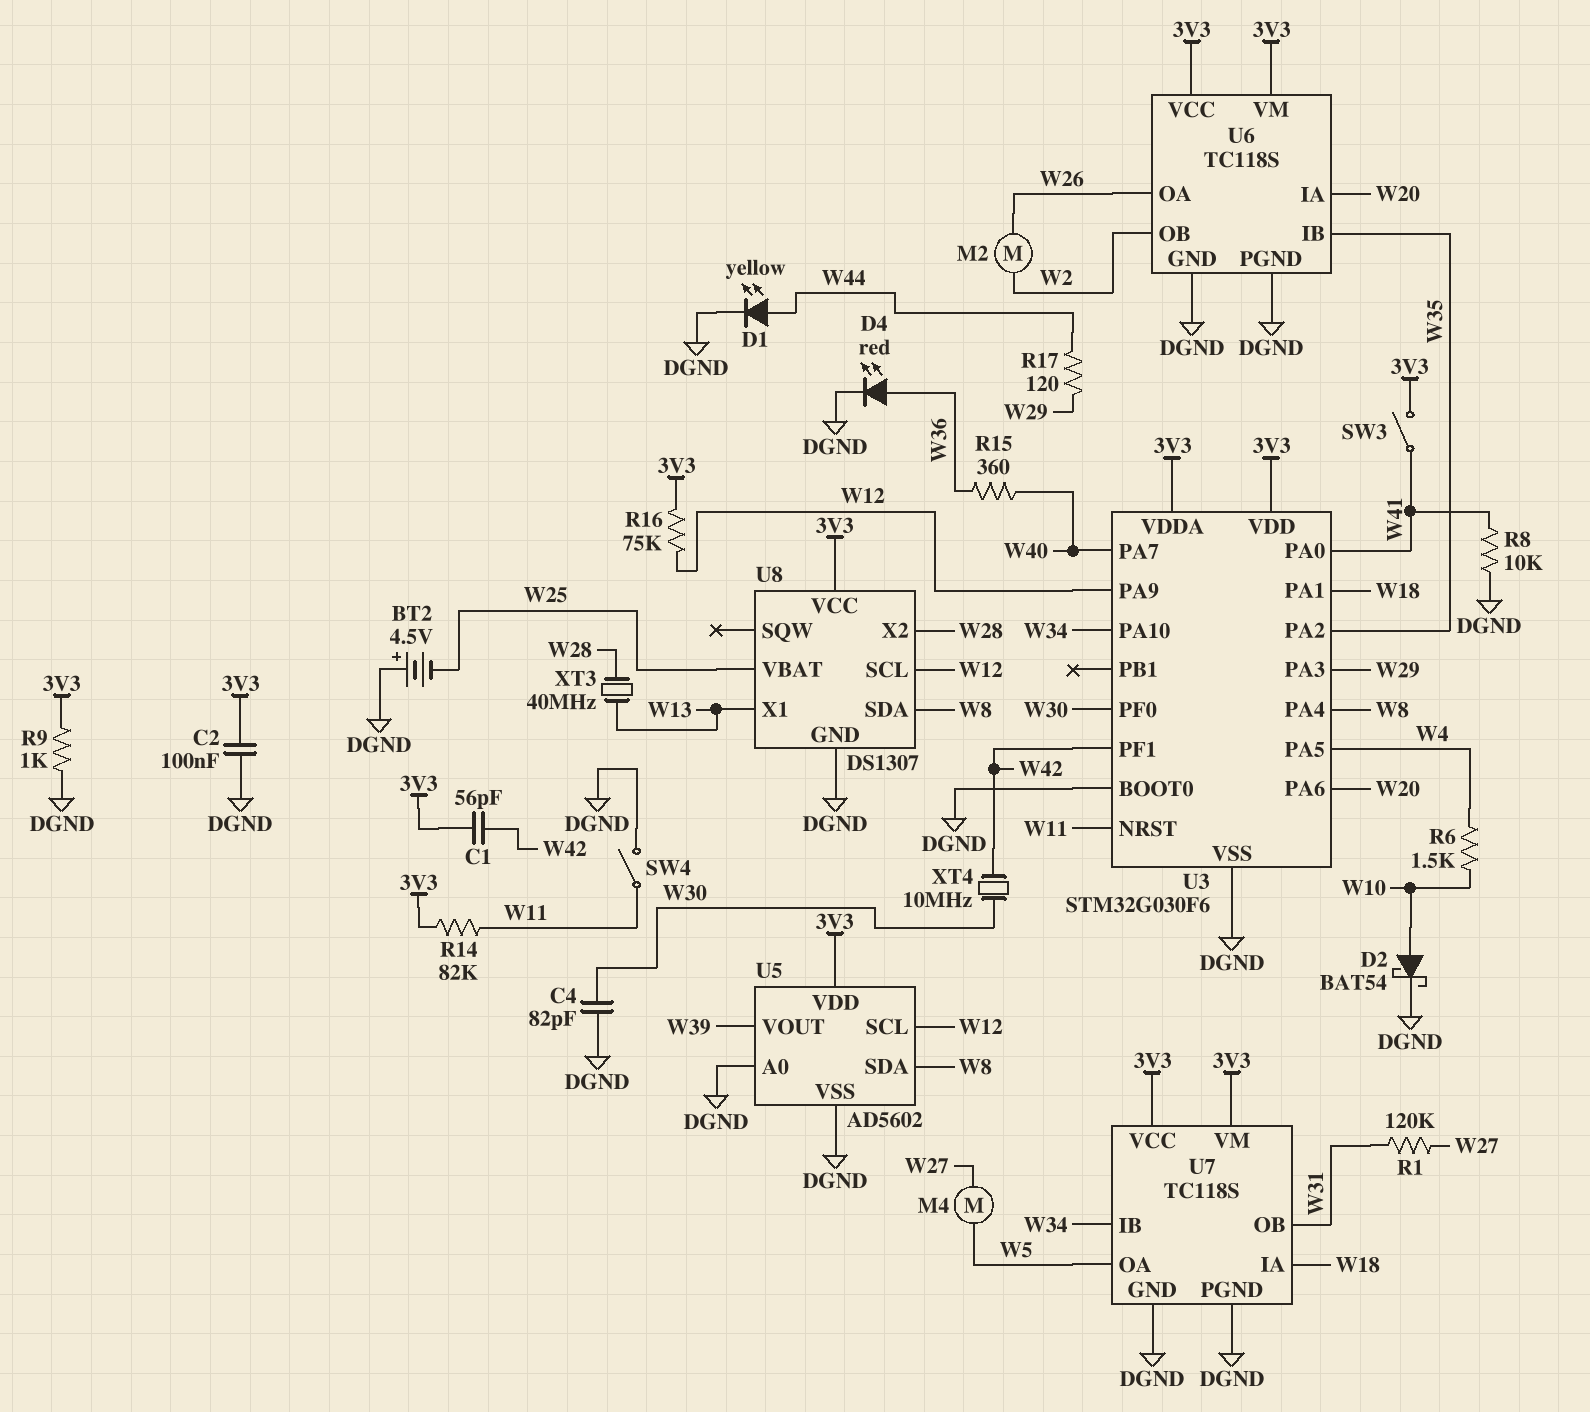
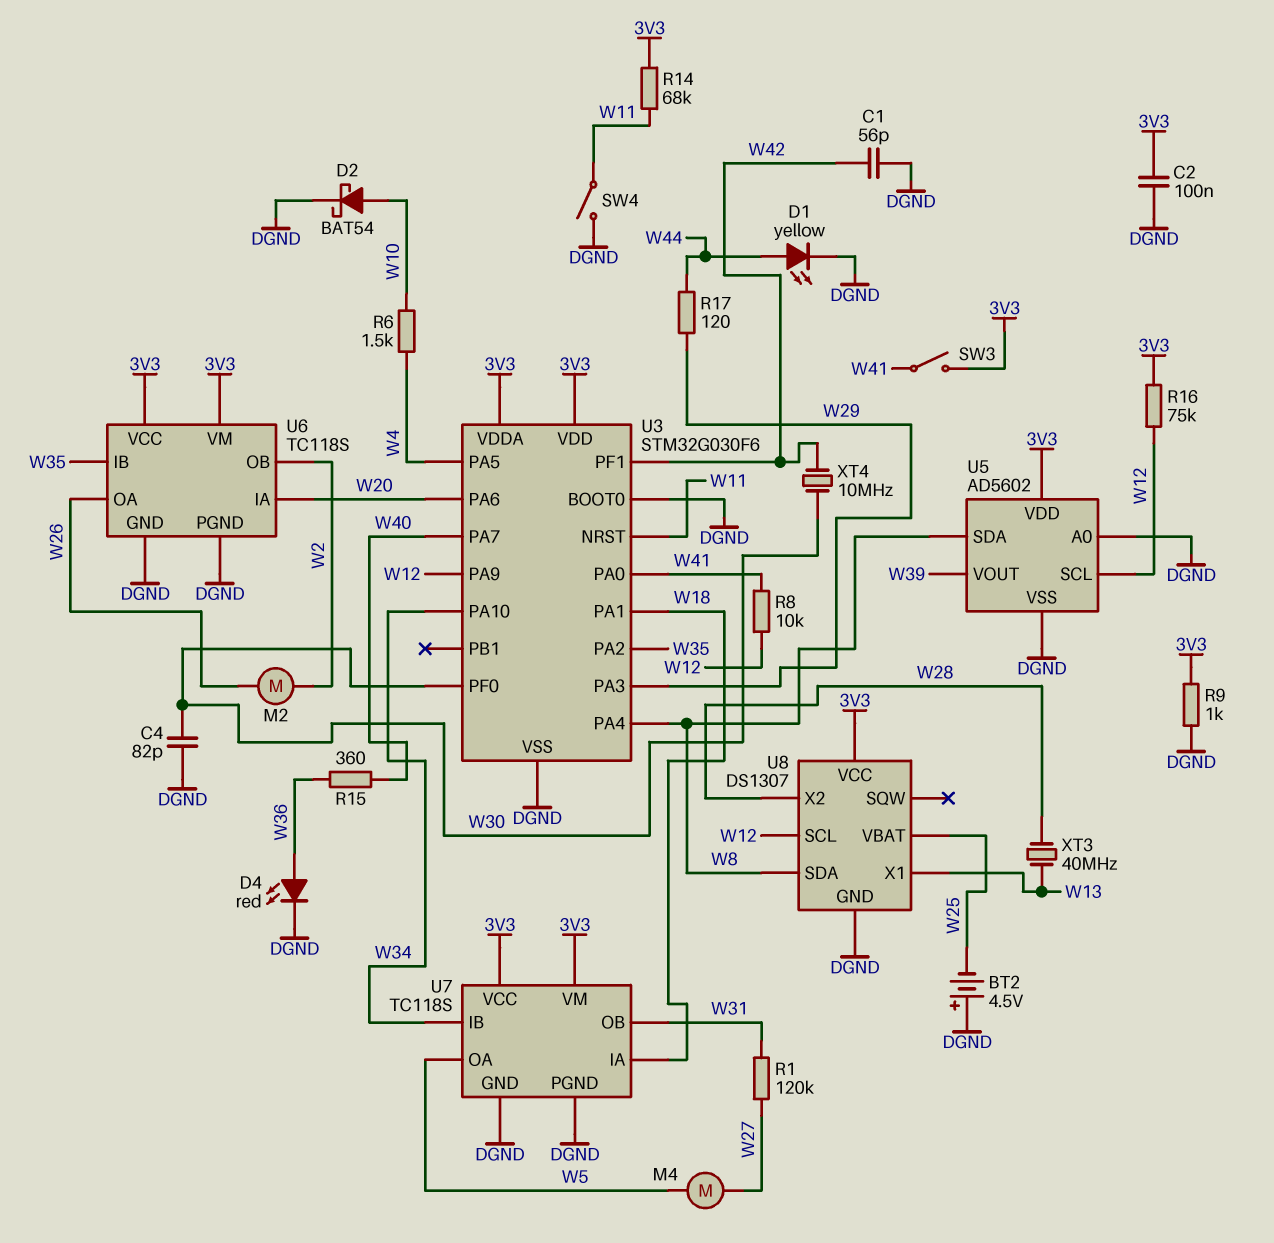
C1: 56pF (3V3, W42) -> 56pF (DGND, W42)
R8: 10k (DGND, W41) -> 10k (W12, W41)
R14: 82k (3V3, W11) -> 68k (3V3, W11)

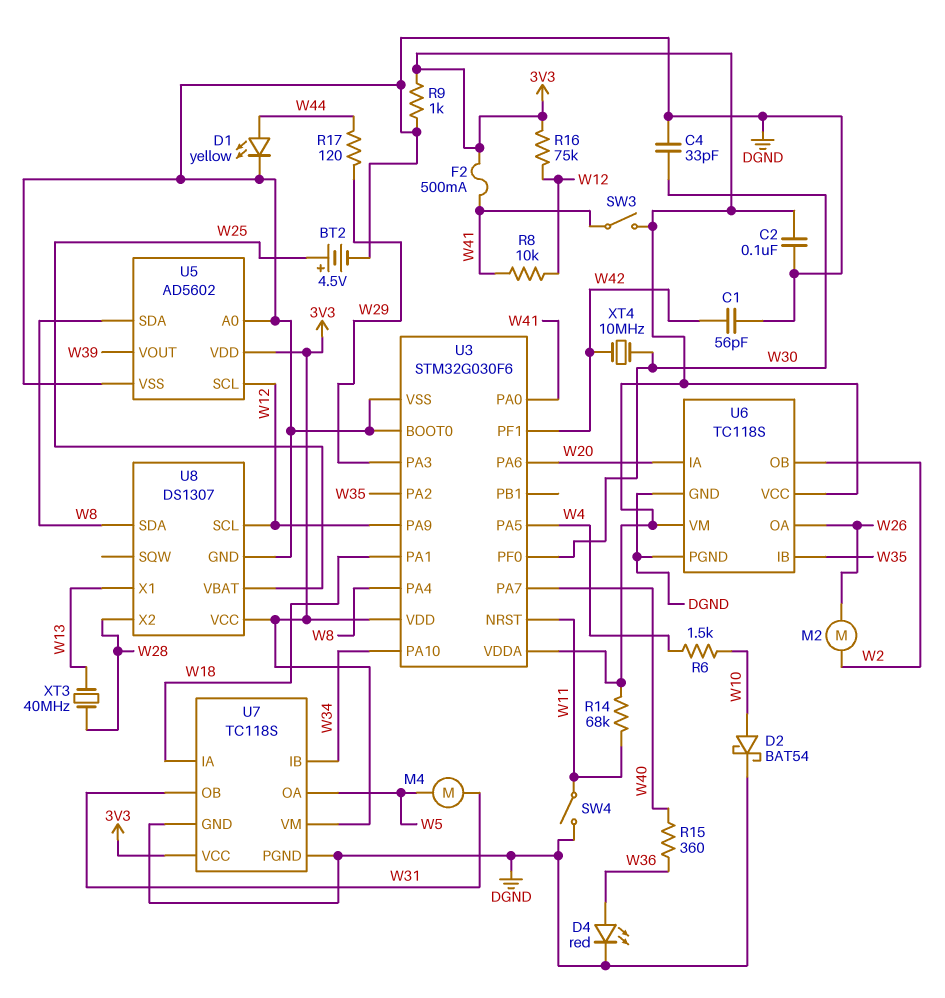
BT2: 4.5V (plus DGND, minus W25) -> 4.5V (plus W25, minus DGND)
C4: 82pF (DGND, W30) -> 33pF (DGND, W30)
F2: none -> 500mA (3V3, W41)
M4: motor (W5, W27) -> motor (W5, W31)
R1: 120k (W27, W31) -> none

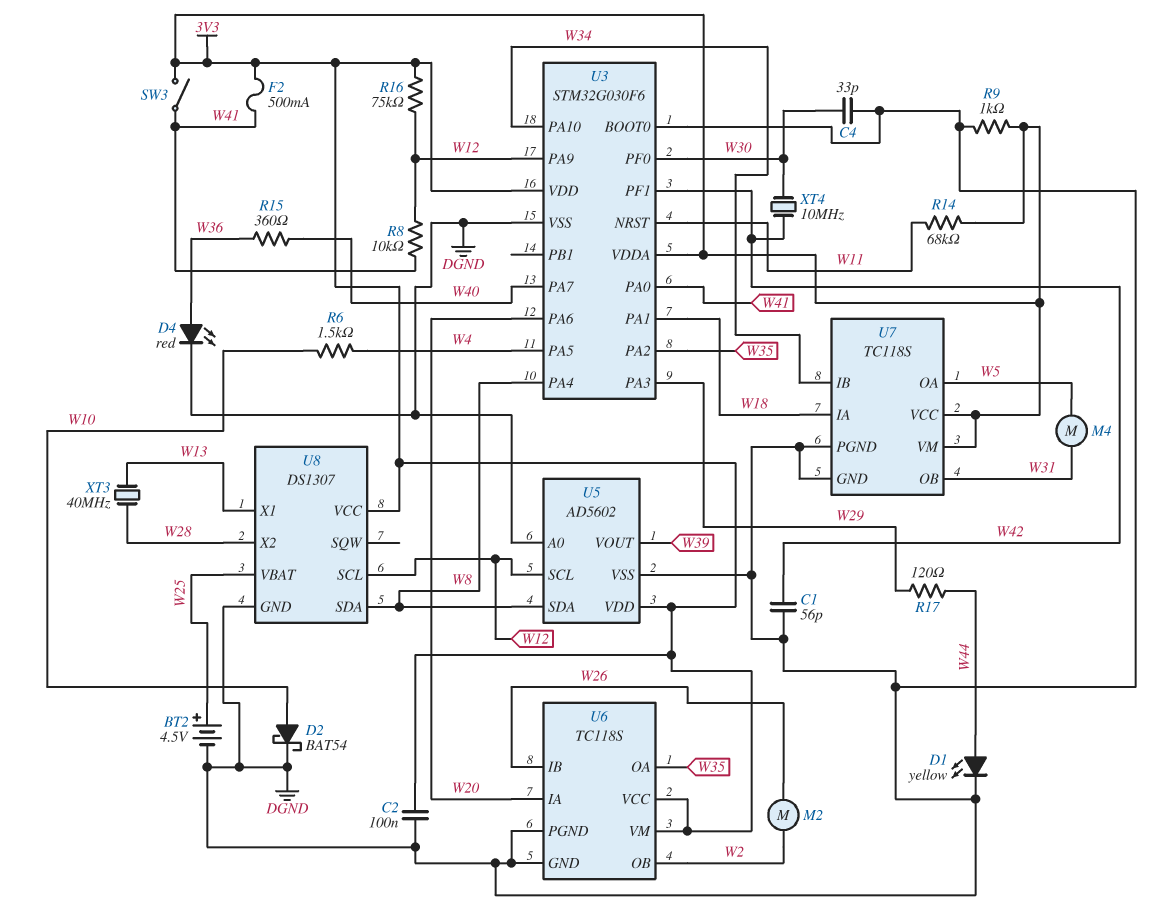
SW4: switch (DGND, W11) -> none
U6 pin IB: W35 -> W26
U6 pin OA: W26 -> W35

